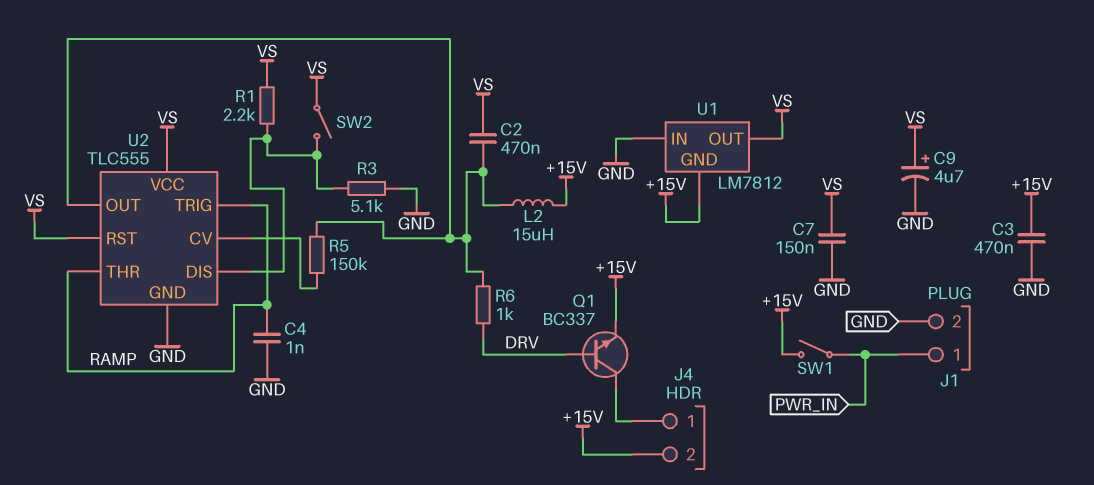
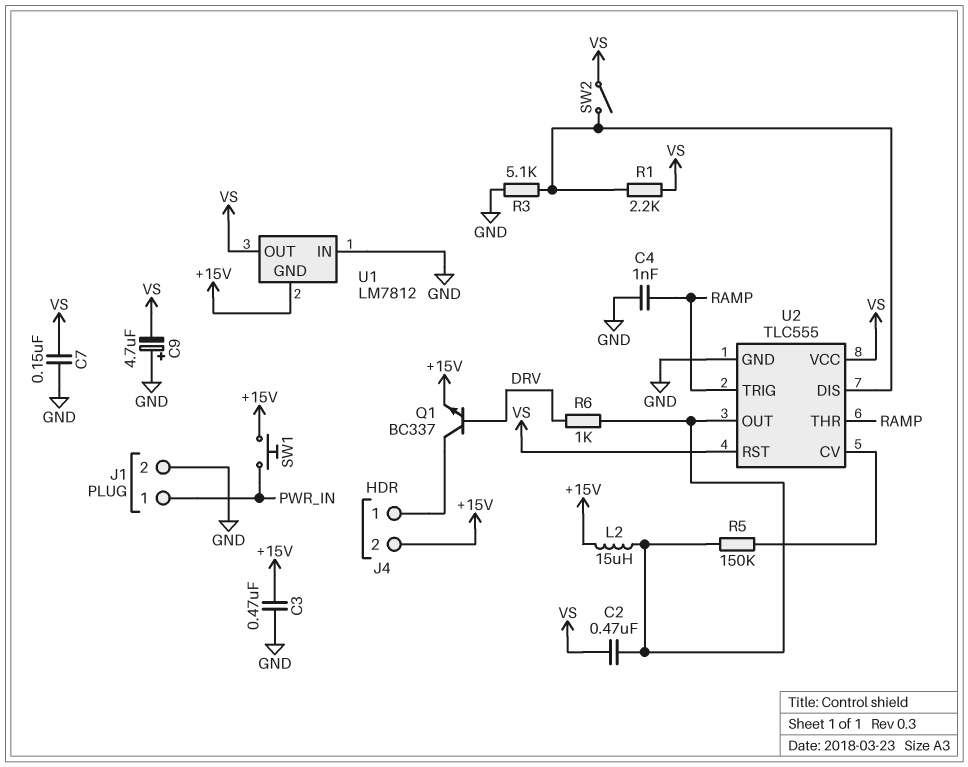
C9: 4.7uF (plus VS, minus GND) -> 4.7uF (plus GND, minus VS)
SW1: switch (+15V, PWR_IN) -> button (+15V, PWR_IN)

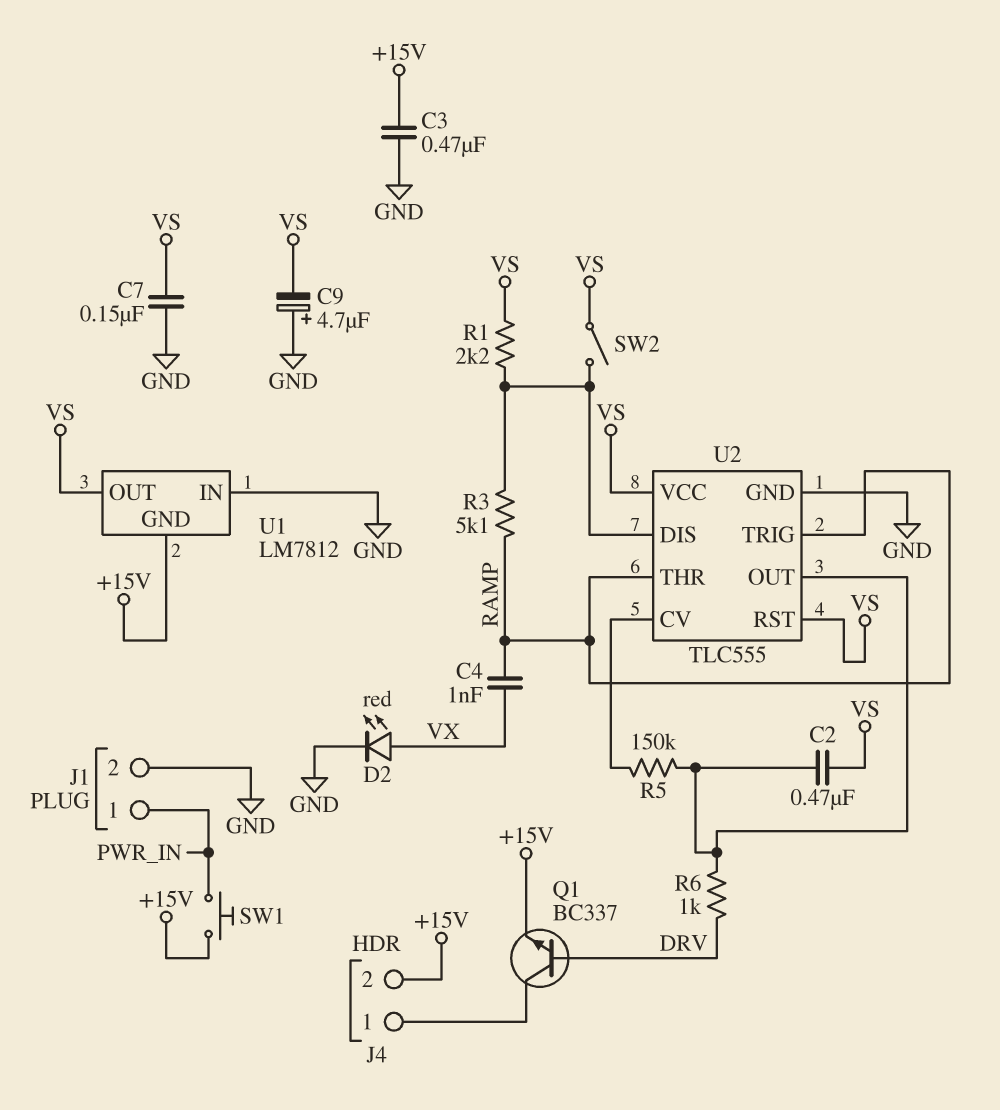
C4: 1nF (GND, RAMP) -> 1nF (RAMP, VX)
D2: none -> LED red (A VX, K GND)
L2: 15uH (+15V, U2/OUT) -> none
R3: 5.1k (GND, U2/DIS) -> 5.1k (RAMP, U2/DIS)

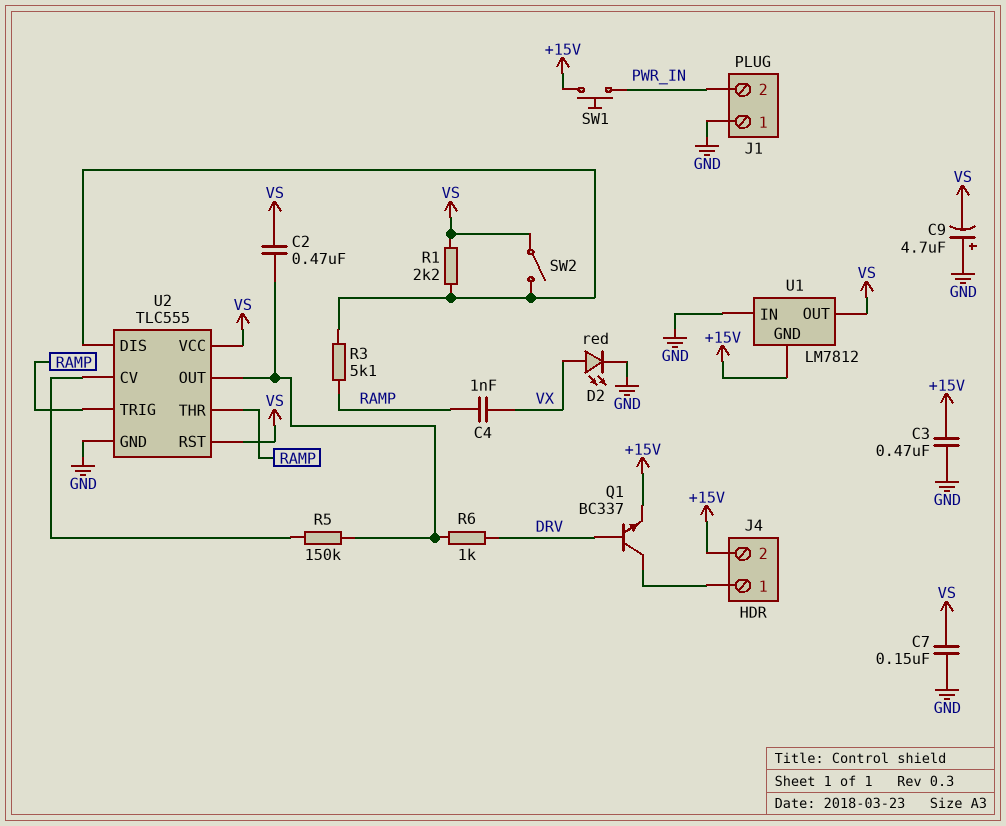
J1 pin 1: PWR_IN -> GND
J1 pin 2: GND -> PWR_IN

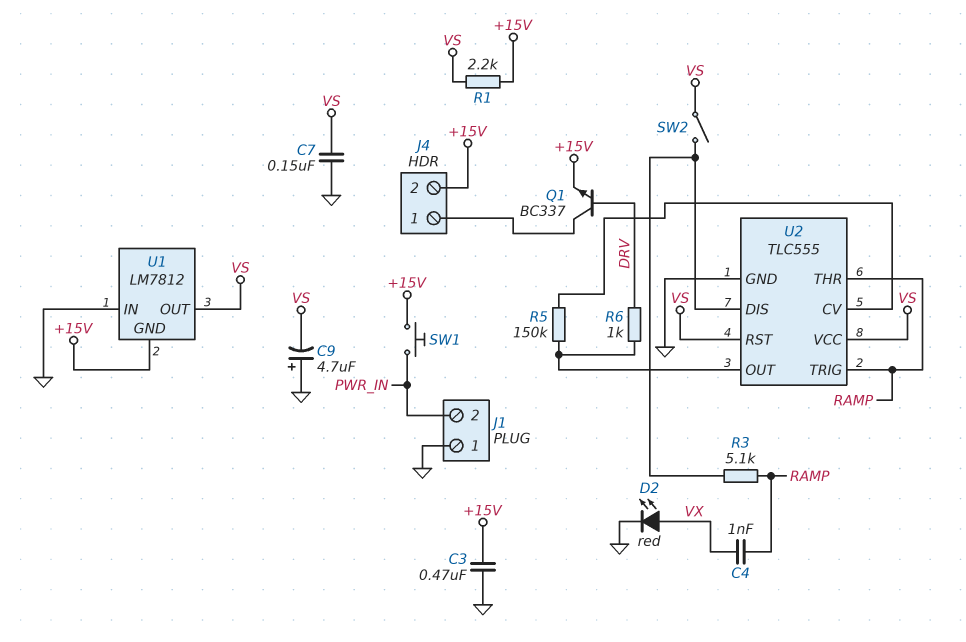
C2: 470nF (U2/OUT, VS) -> none
R1: 2.2k (U2/DIS, VS) -> 2.2k (+15V, VS)

